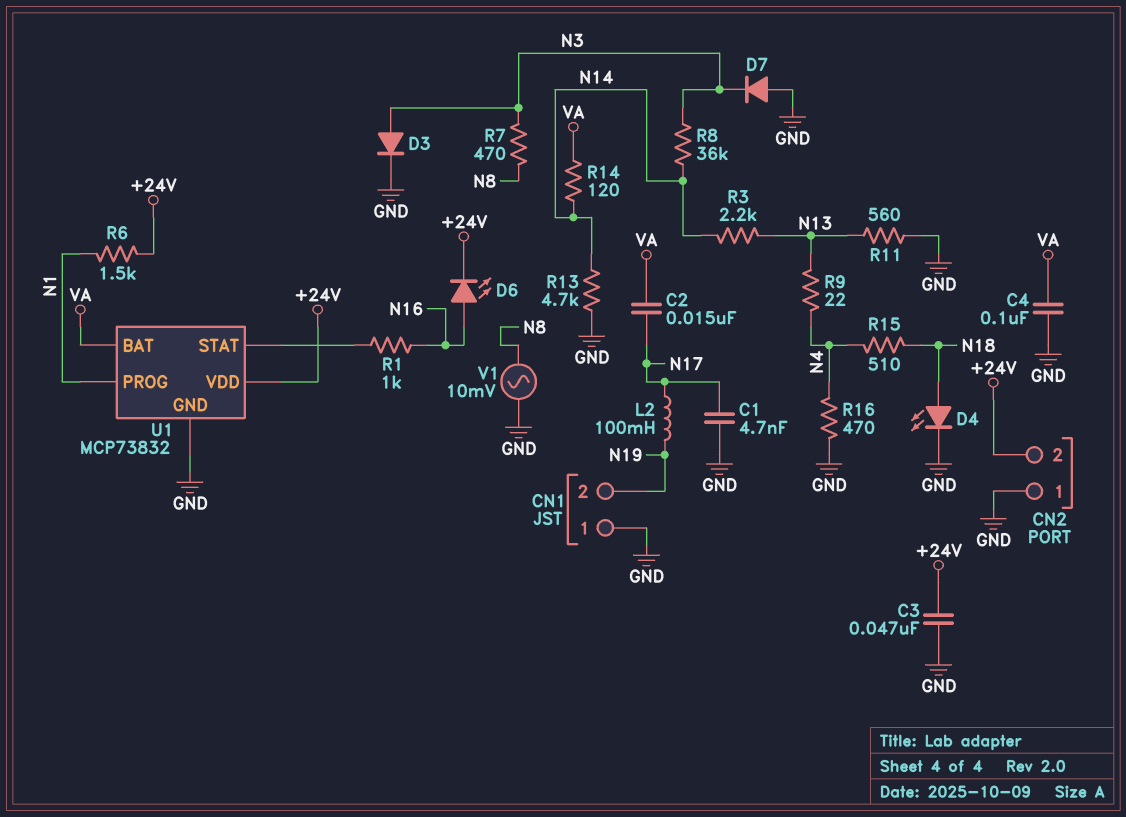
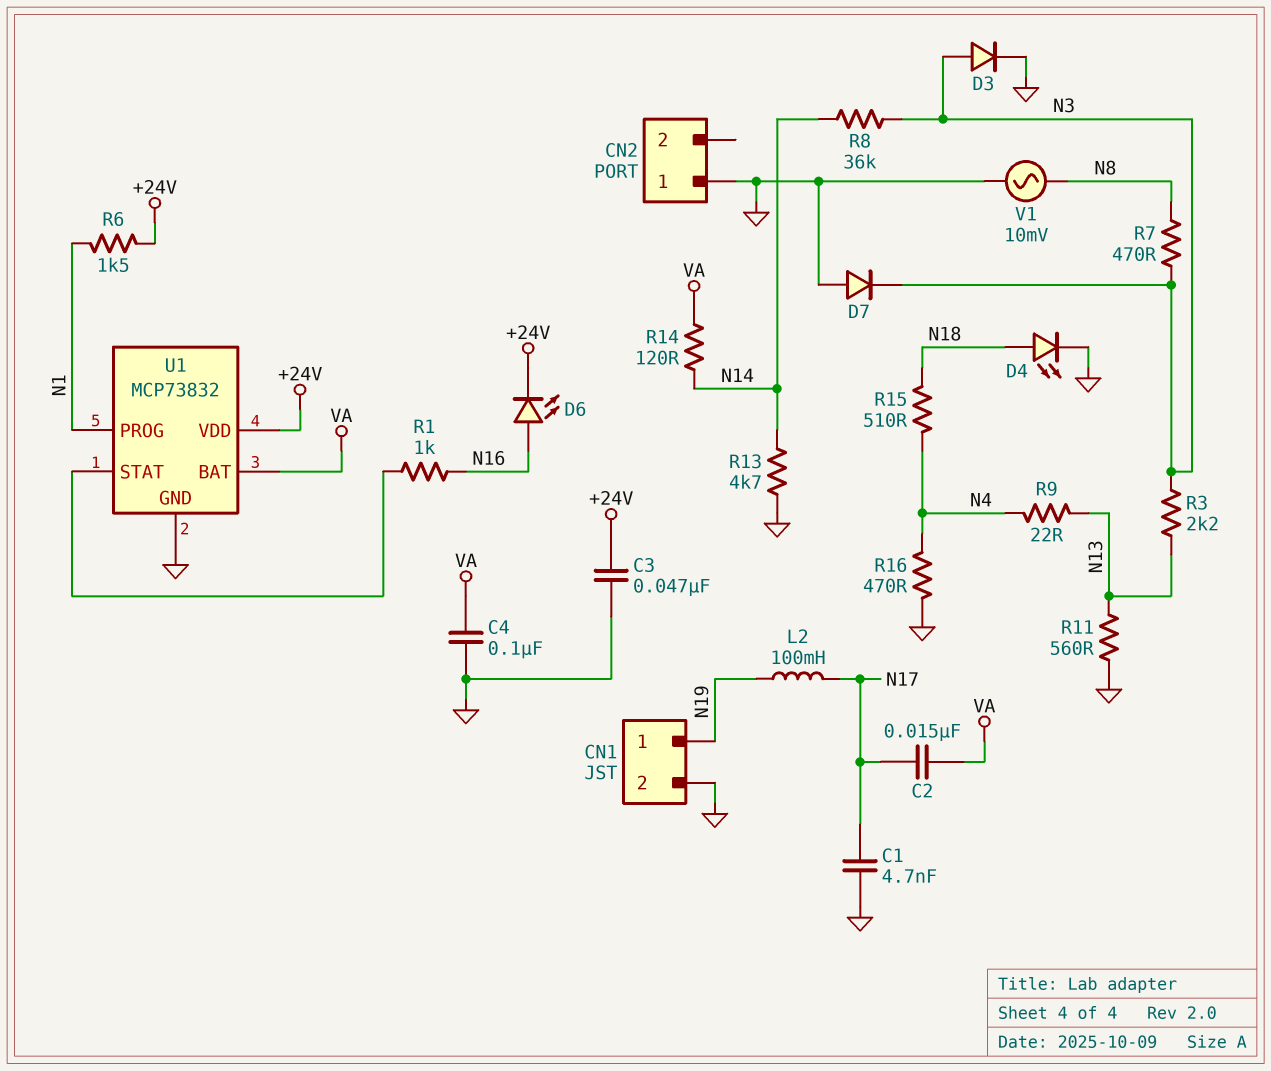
CN1 pin 1: GND -> N19
CN1 pin 2: N19 -> GND
CN2 pin 2: +24V -> none
R3: 2.2k (N13, N14) -> 2.2k (N3, N13)

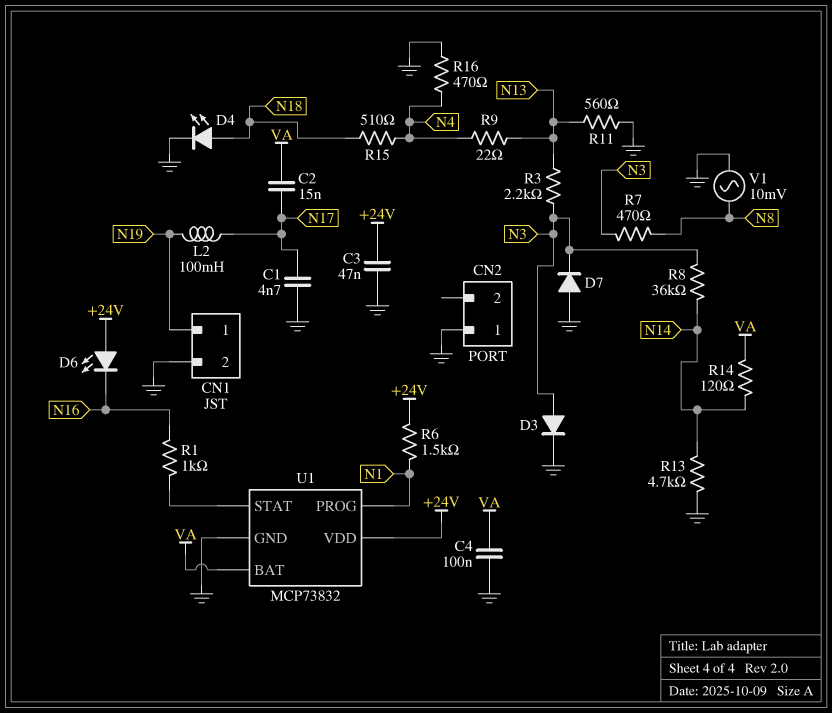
D6: LED (A N16, K +24V) -> LED (A +24V, K N16)

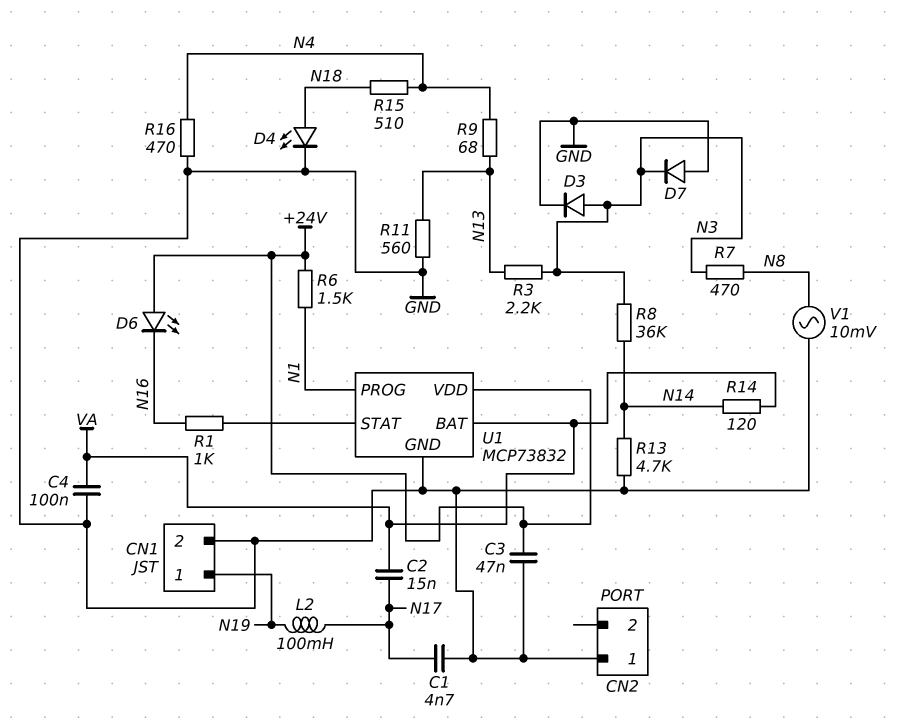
R9: 22 (N4, N13) -> 68 (N4, N13)

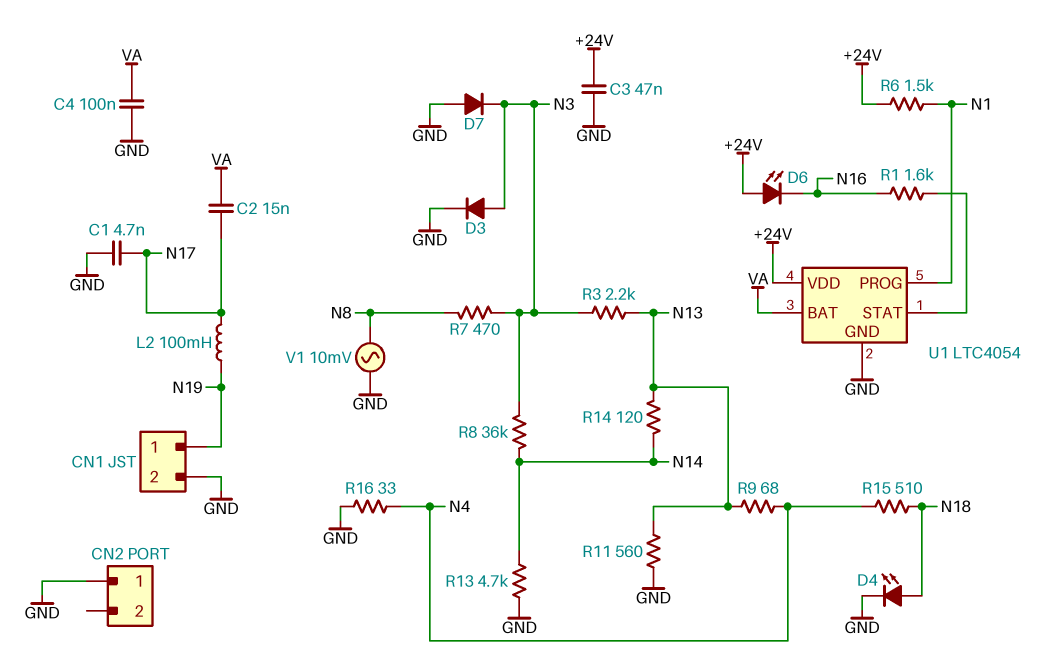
R1: 1k (N16, U1/STAT) -> 1.6k (N16, U1/STAT)
R14: 120 (N14, VA) -> 120 (N13, N14)
R16: 470 (GND, N4) -> 33 (GND, N4)
U1: MCP73832 -> LTC4054

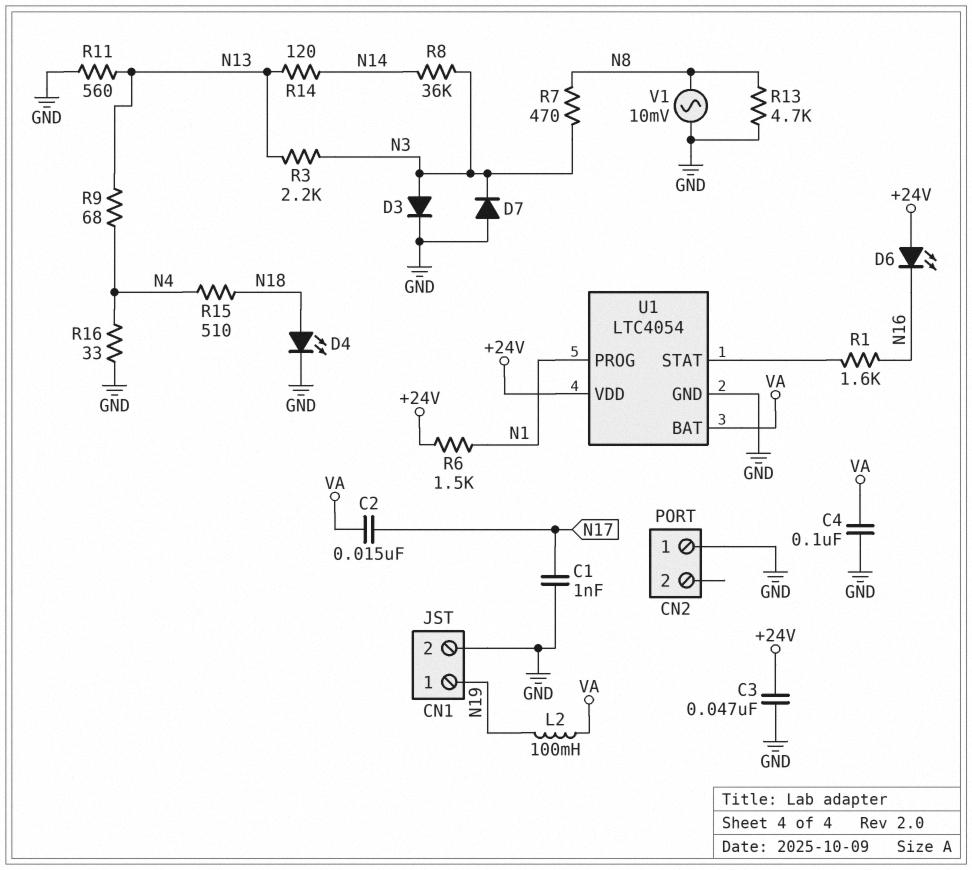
C1: 4.7nF (GND, N17) -> 1nF (GND, N17)
L2: 100mH (N17, N19) -> 100mH (N19, VA)
R13: 4.7k (GND, N14) -> 4.7k (GND, N8)

